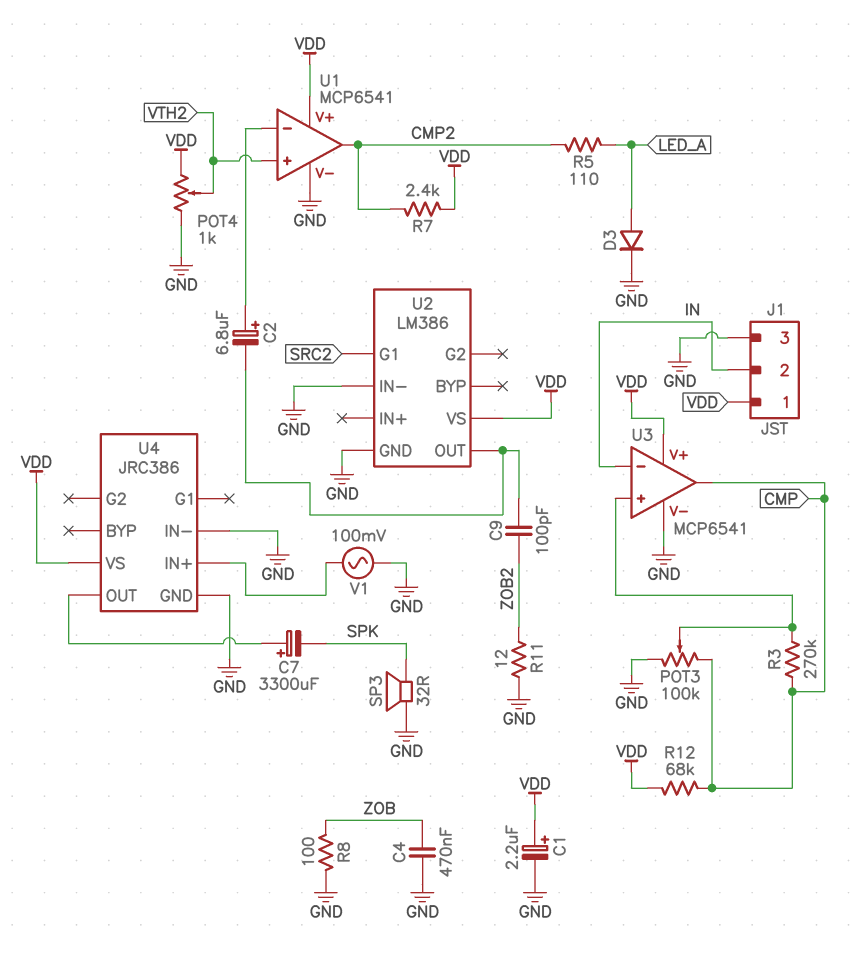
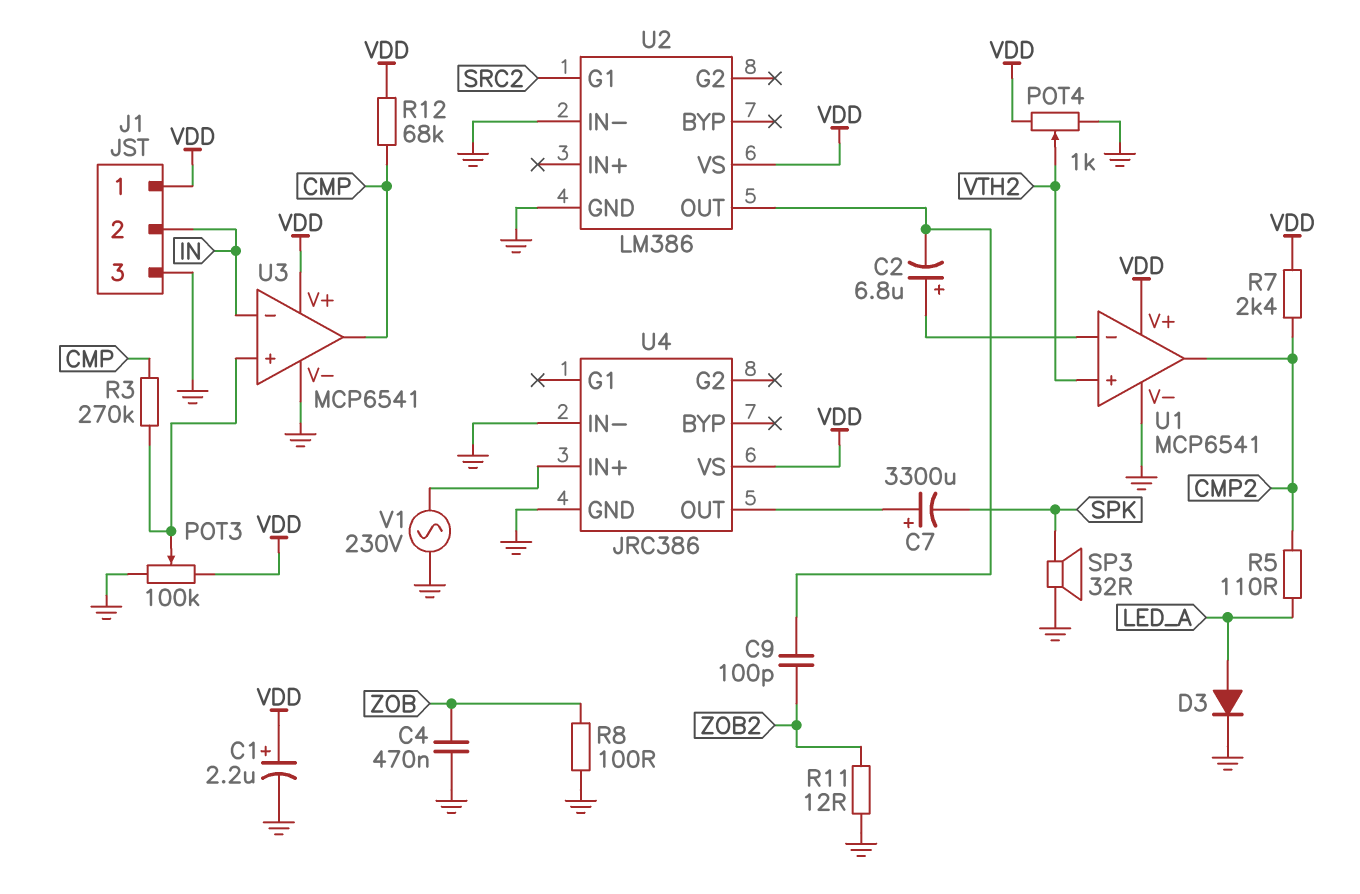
POT3: 100k (CMP, GND, wiper U3/in+) -> 100k (GND, VDD, wiper U3/in+)
V1: AC 100mV (GND, U4/IN+) -> AC 230V (GND, U4/IN+)

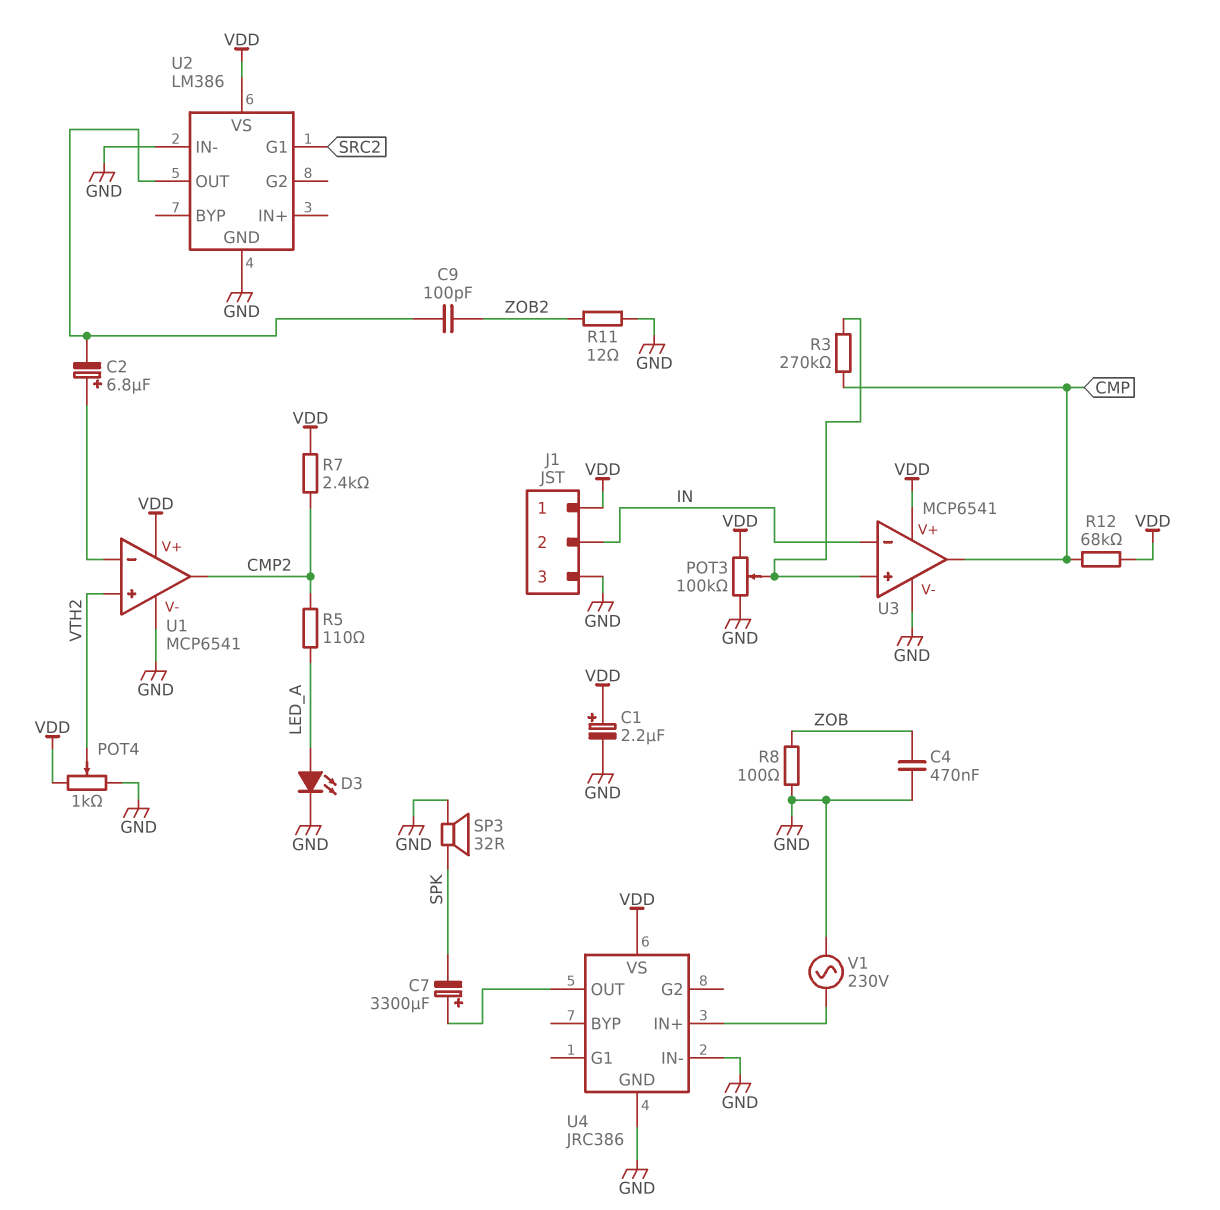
D3: diode (A LED_A, K GND) -> LED (A LED_A, K GND)

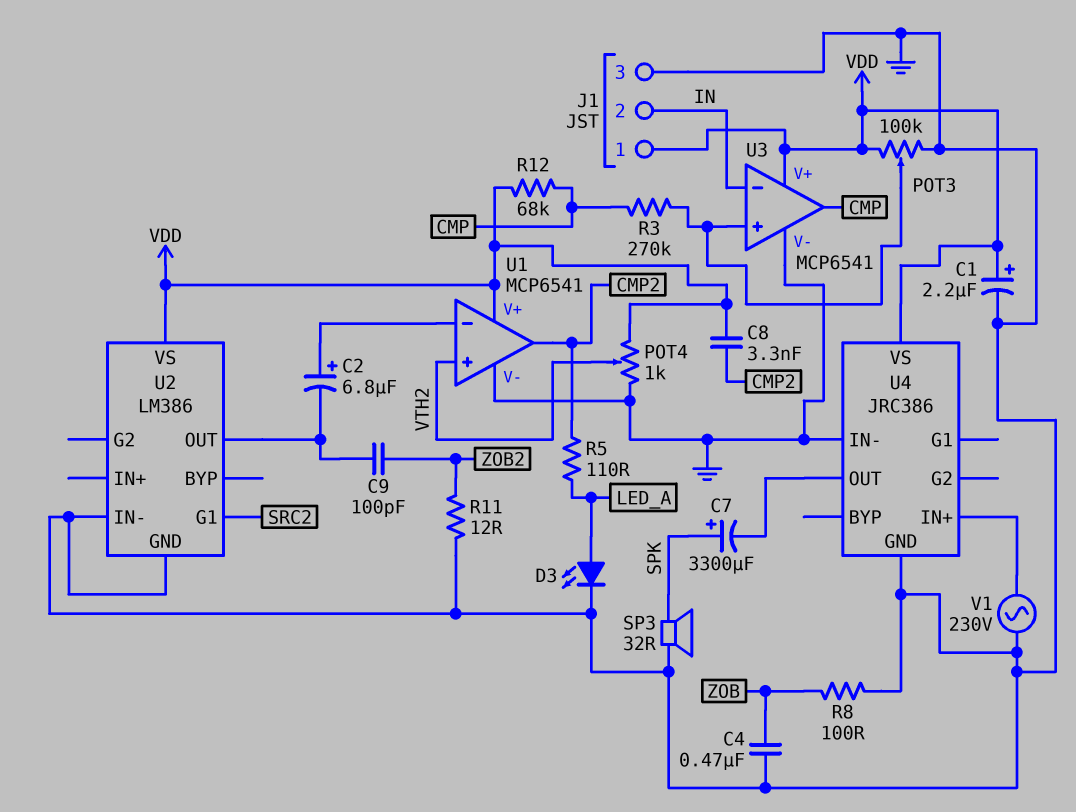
C7: 3300uF (plus U4/OUT, minus SPK) -> 3300uF (plus SPK, minus U4/OUT)
C8: none -> 3.3nF (CMP2, VDD)
R7: 2.4k (CMP2, VDD) -> none

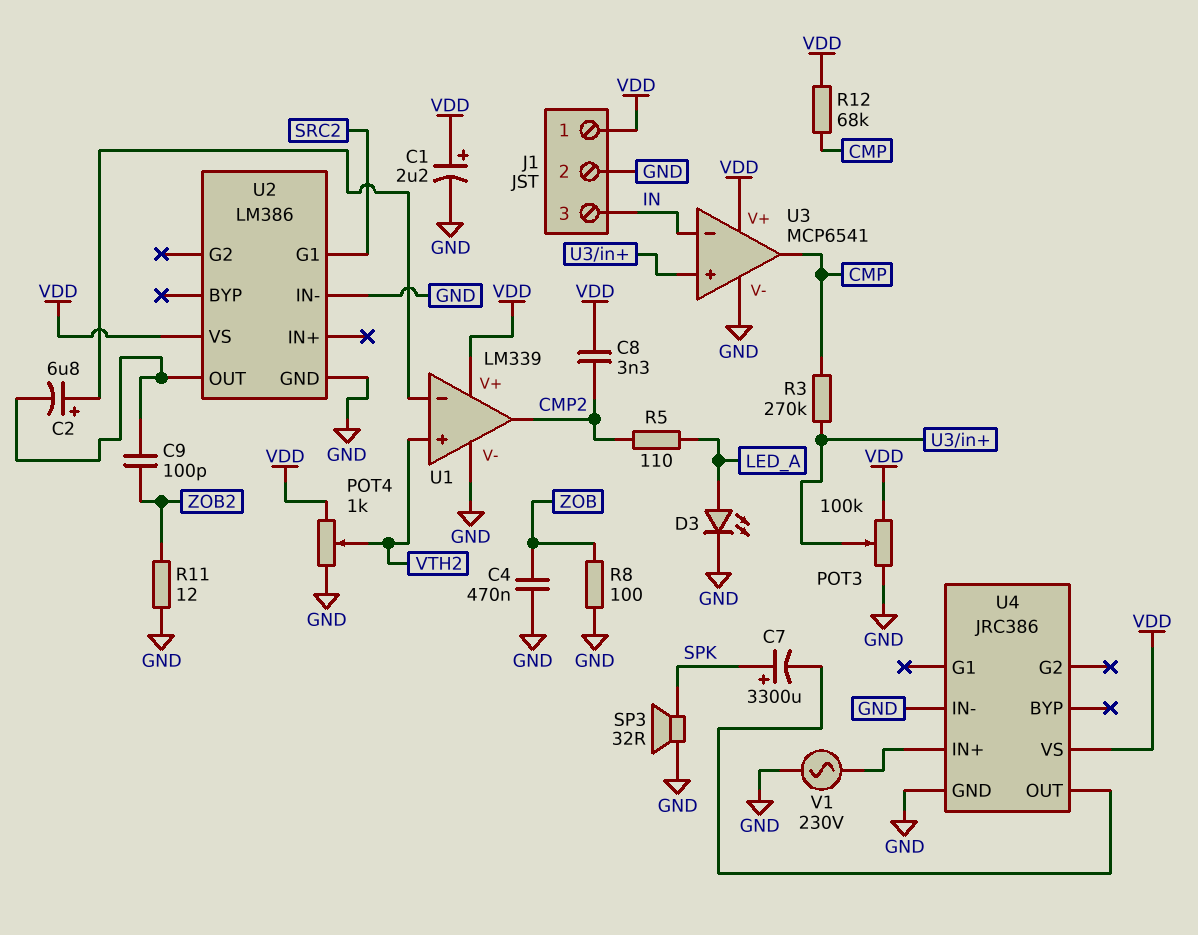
J1 pin 2: IN -> GND
J1 pin 3: GND -> IN
U1: MCP6541 -> LM339

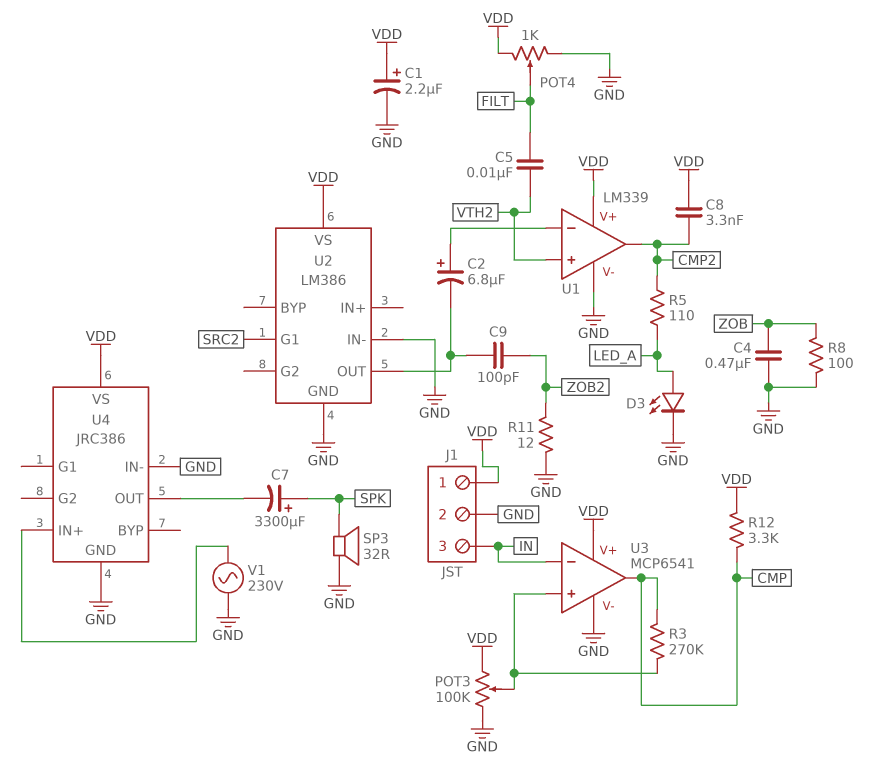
C5: none -> 10nF (FILT, VTH2)
POT4: 1k (GND, VDD, wiper VTH2) -> 1k (GND, VDD, wiper FILT)
R12: 68k (CMP, VDD) -> 3.3k (CMP, VDD)

